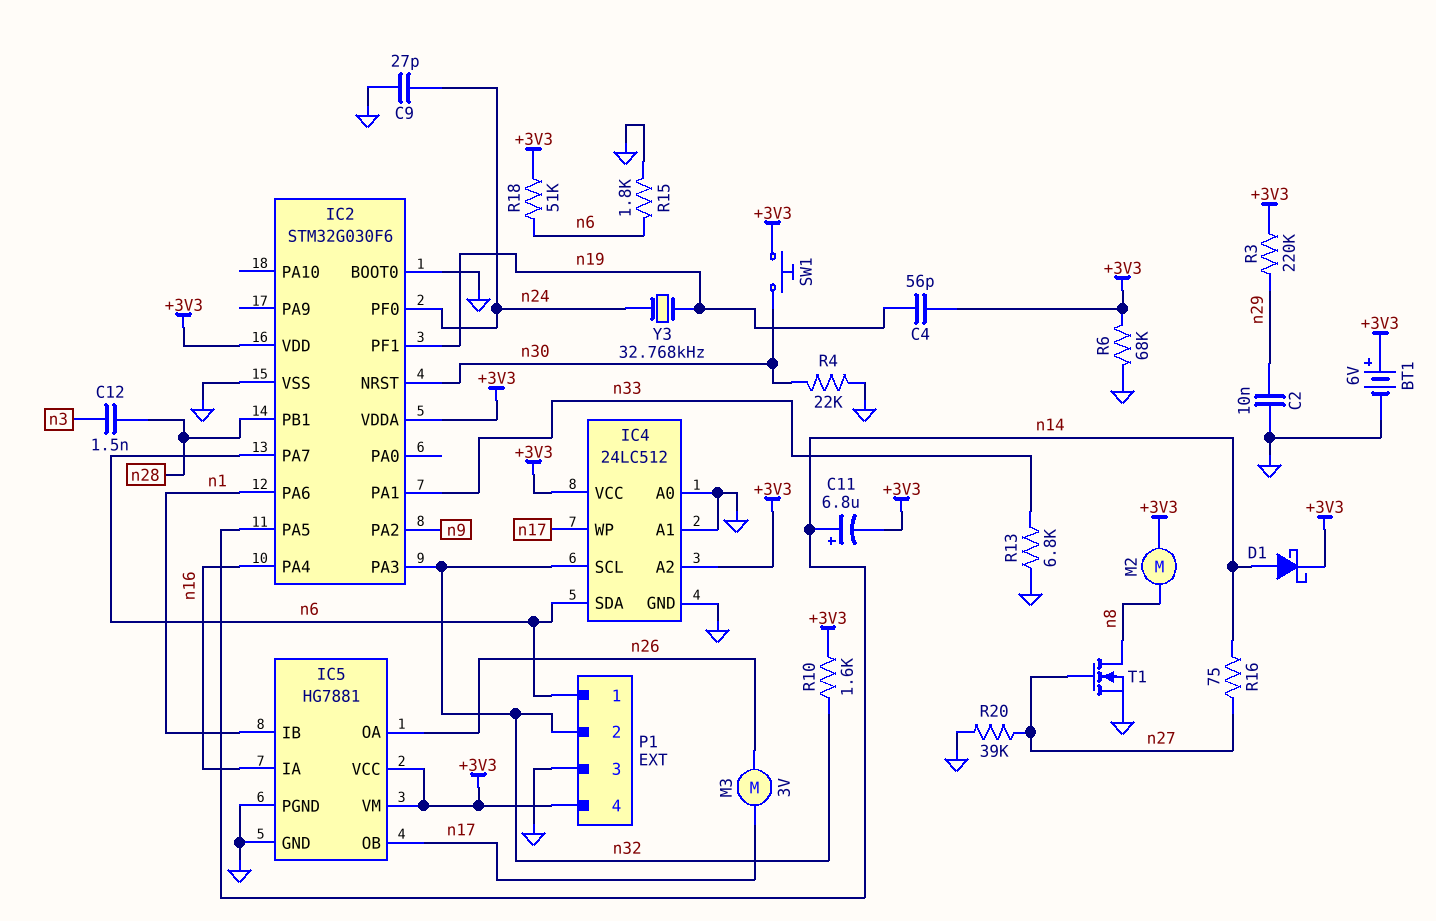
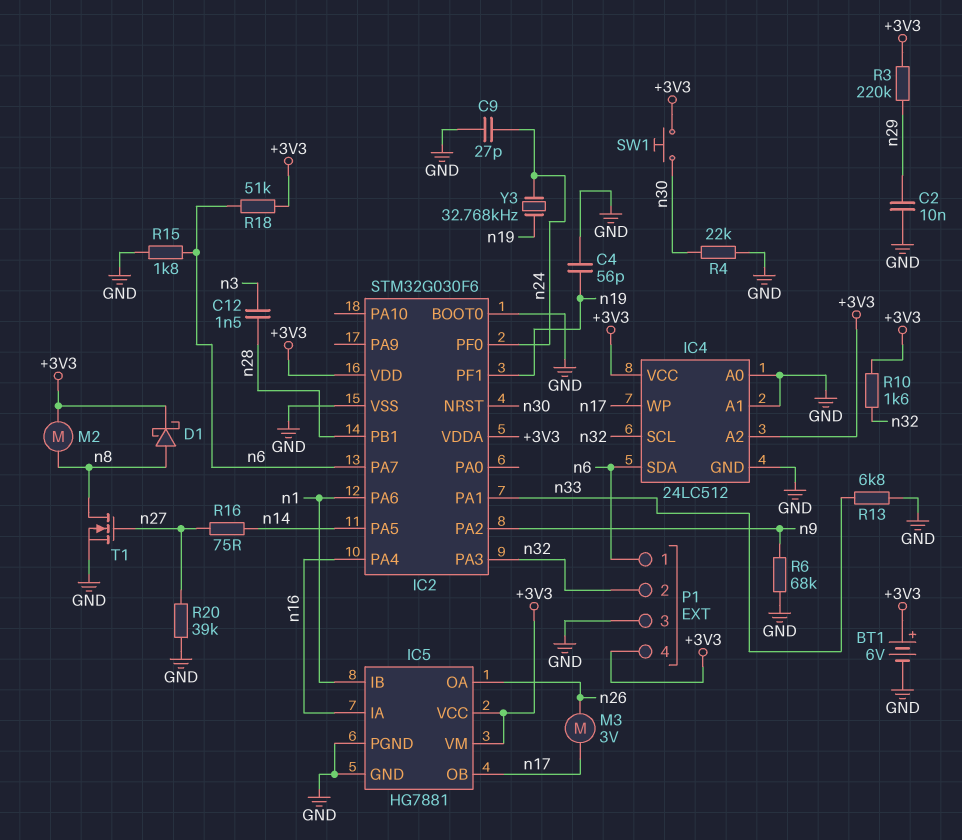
C4: 56pF (+3V3, n19) -> 56pF (GND, n19)
C11: 6.8uF (plus n14, minus +3V3) -> none
D1: schottky (A n14, K +3V3) -> schottky (A n8, K +3V3)
R6: 68k (+3V3, GND) -> 68k (GND, n9)

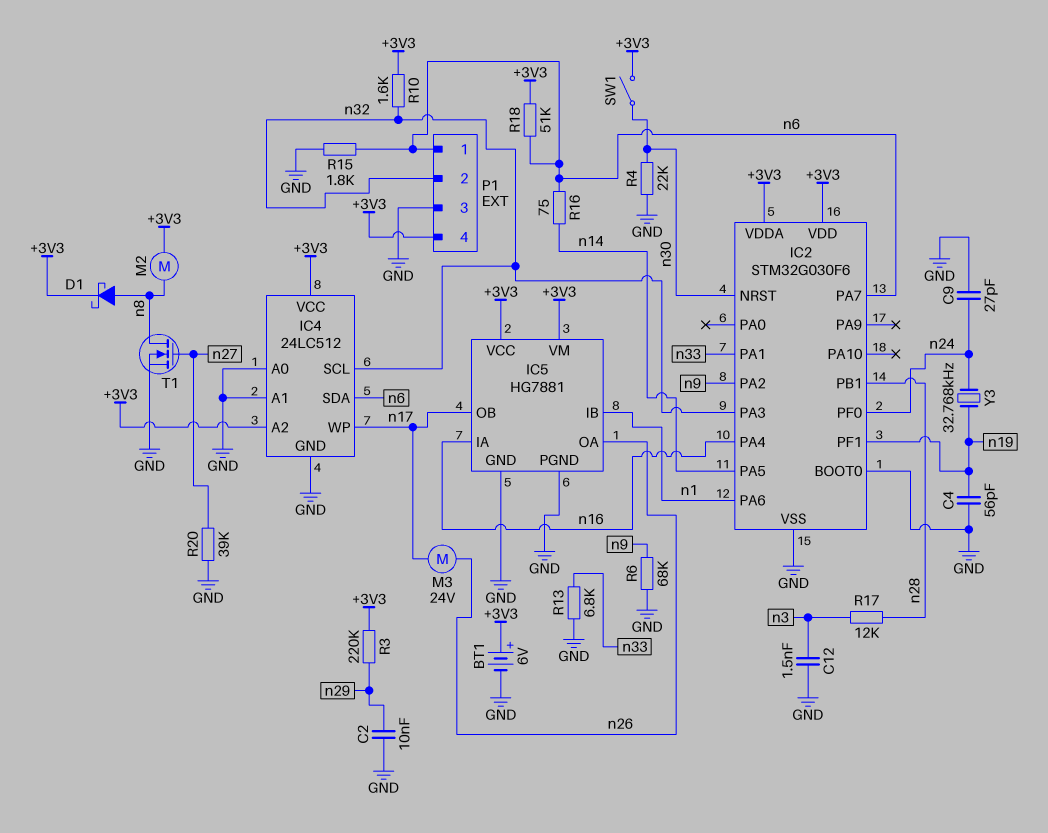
C12: 1.5nF (n3, n28) -> 1.5nF (GND, n3)
M3: motor 3V (n17, n26) -> motor 24V (n17, n26)
R16: 75 (n14, n27) -> 75 (n6, n14)
R17: none -> 12k (n3, n28)
SW1: button (+3V3, n30) -> switch (+3V3, n30)

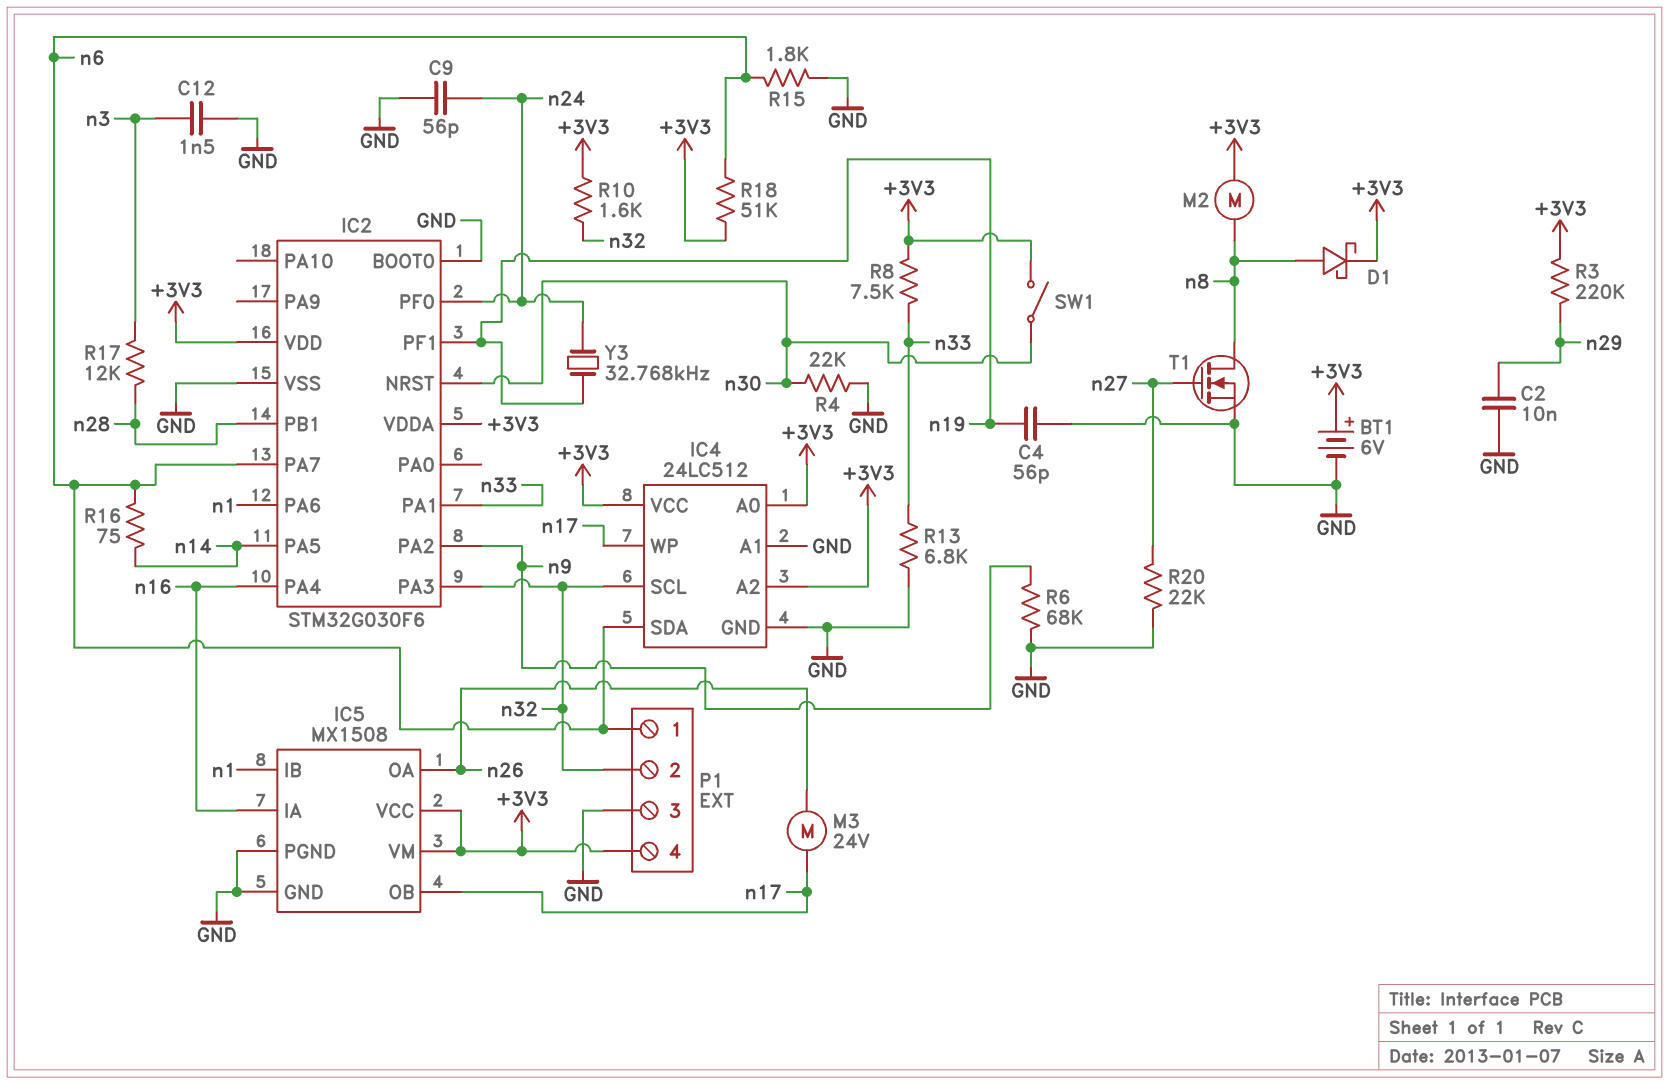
C9: 27pF (GND, n24) -> 56pF (GND, n24)
IC4 pin A0: GND -> +3V3
IC5: HG7881 -> MX1508
R8: none -> 7.5k (+3V3, n33)
R20: 39k (GND, n27) -> 22k (GND, n27)

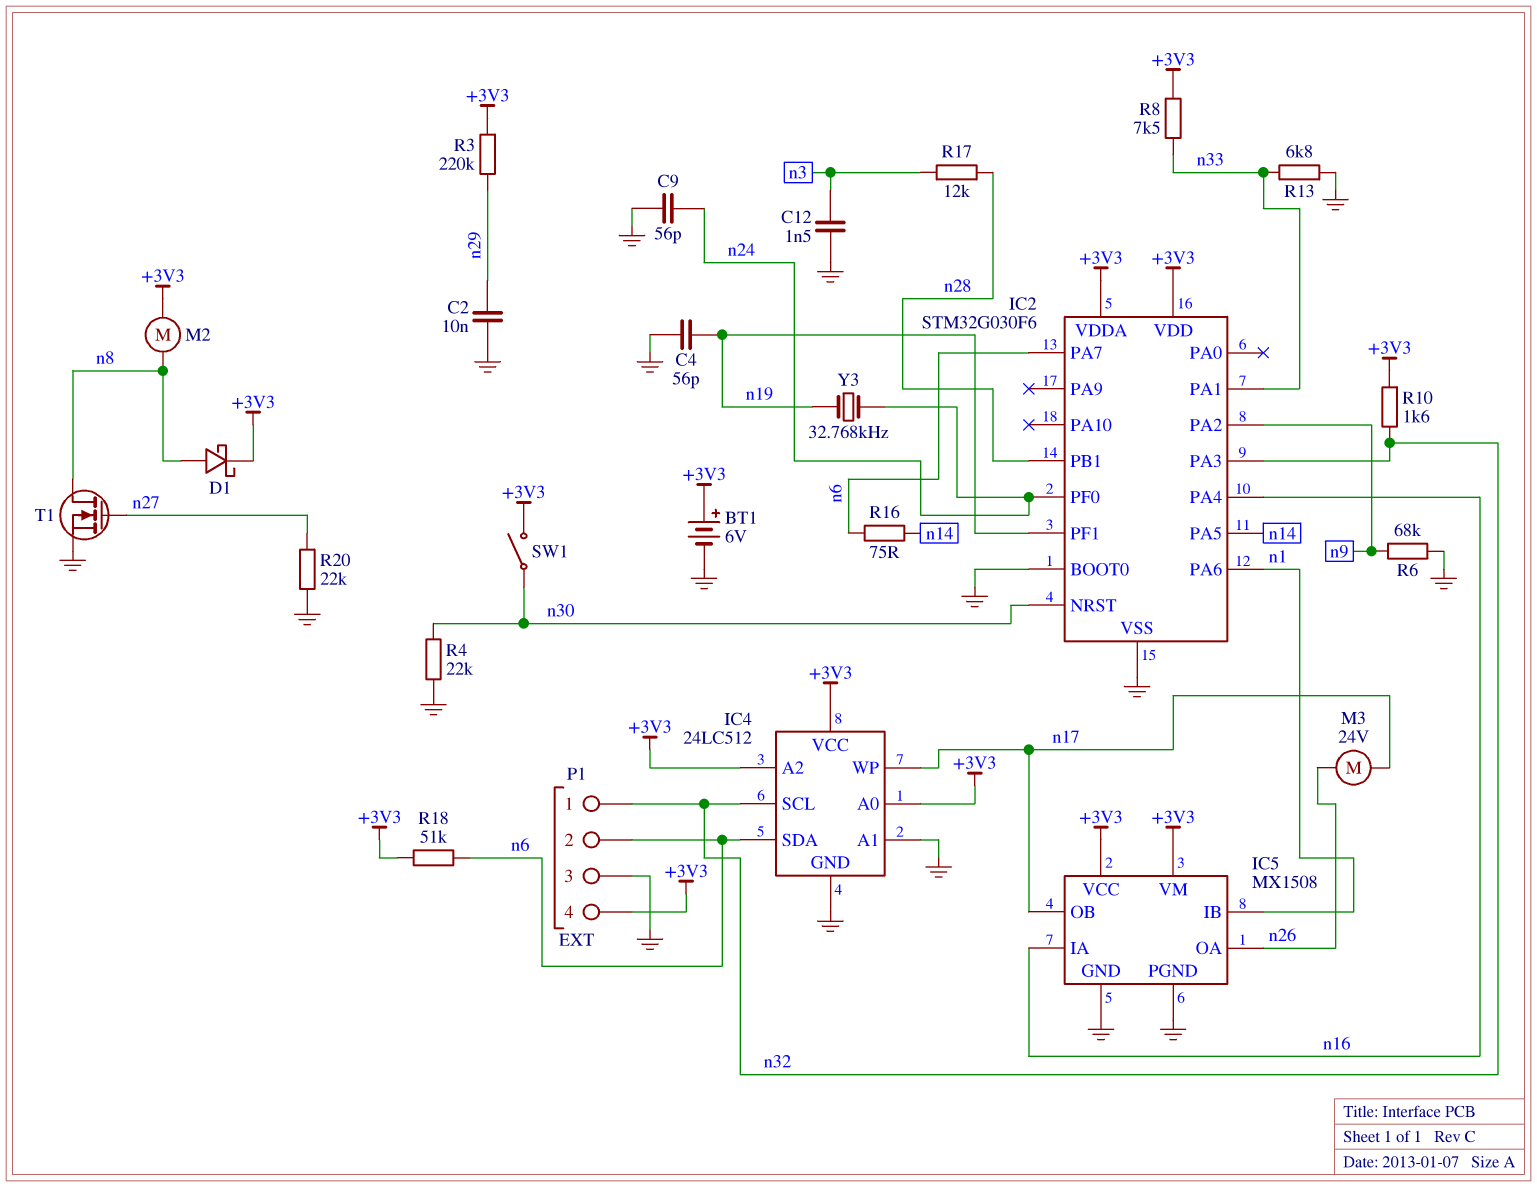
P1 pin 1: n6 -> n32
P1 pin 2: n32 -> n6
R15: 1.8k (GND, n6) -> none

